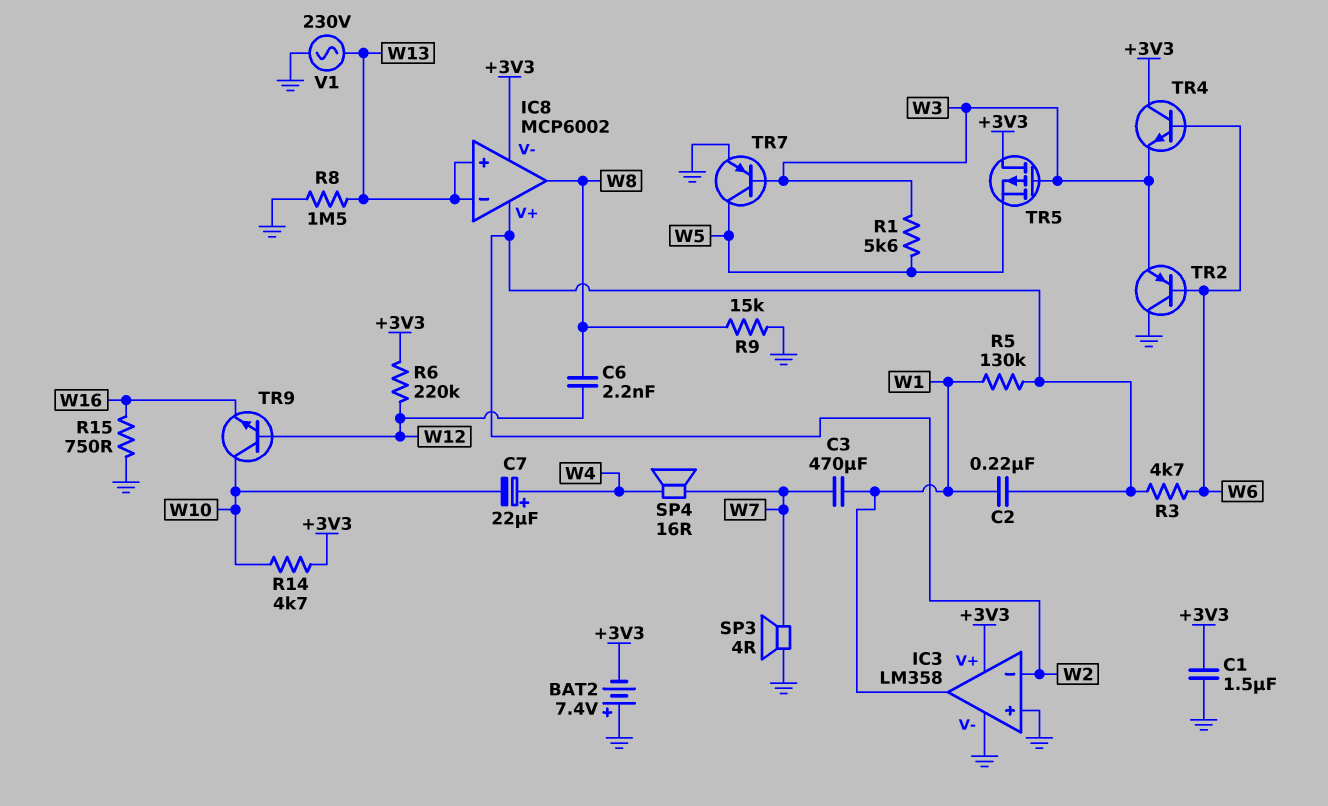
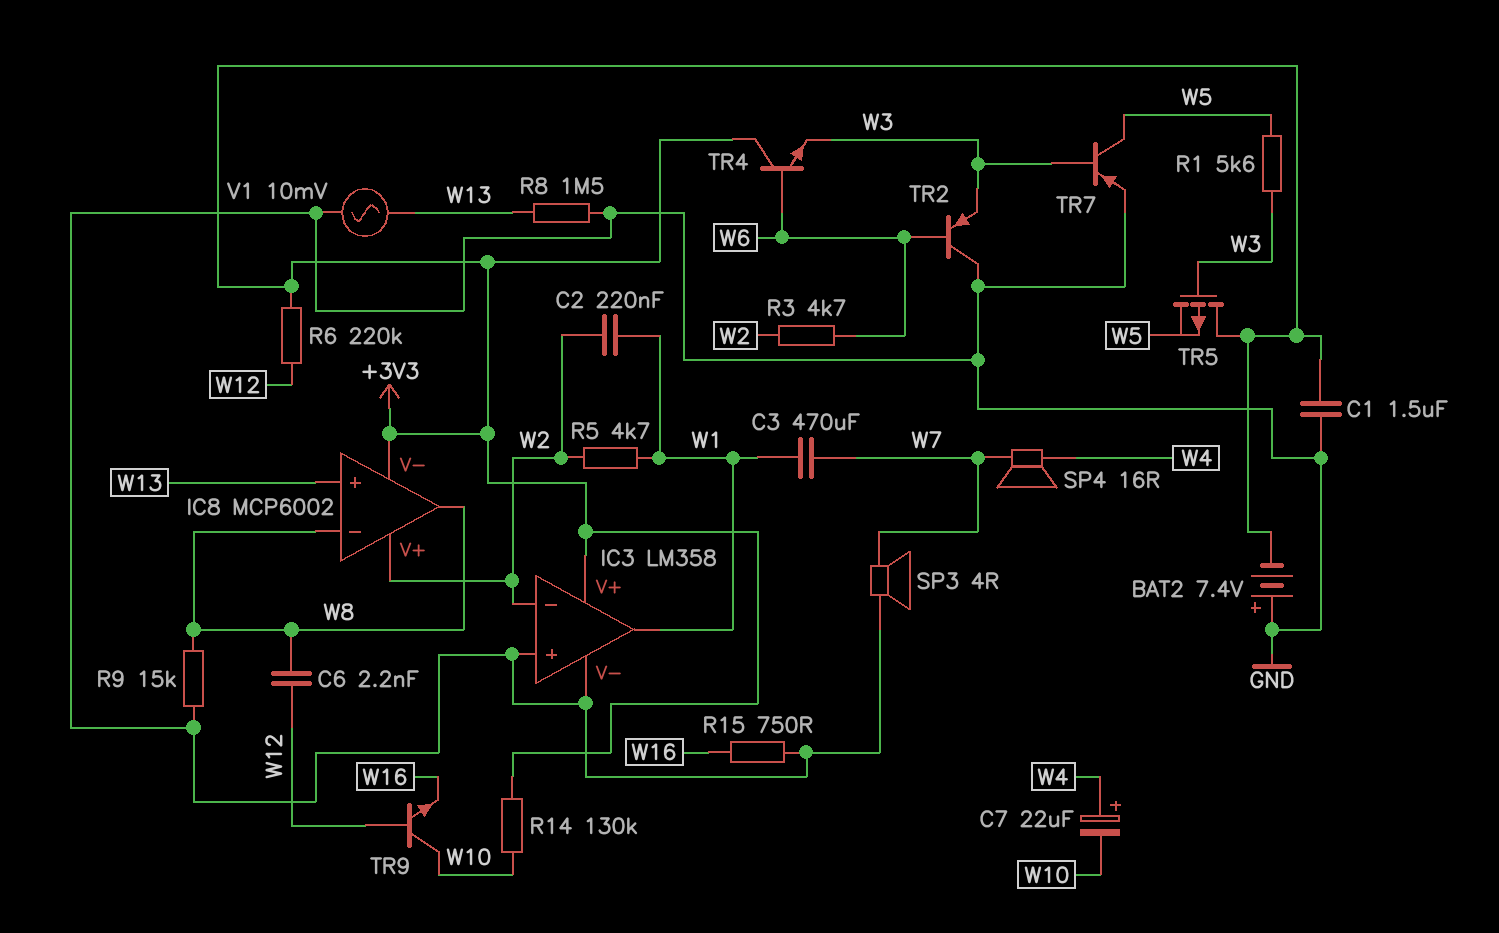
IC8 pin in-: W13 -> W8
R5: 130k (W1, W2) -> 4.7k (W1, W2)
R14: 4.7k (+3V3, W10) -> 130k (+3V3, W10)
V1: AC 230V (GND, W13) -> AC 10mV (GND, W13)

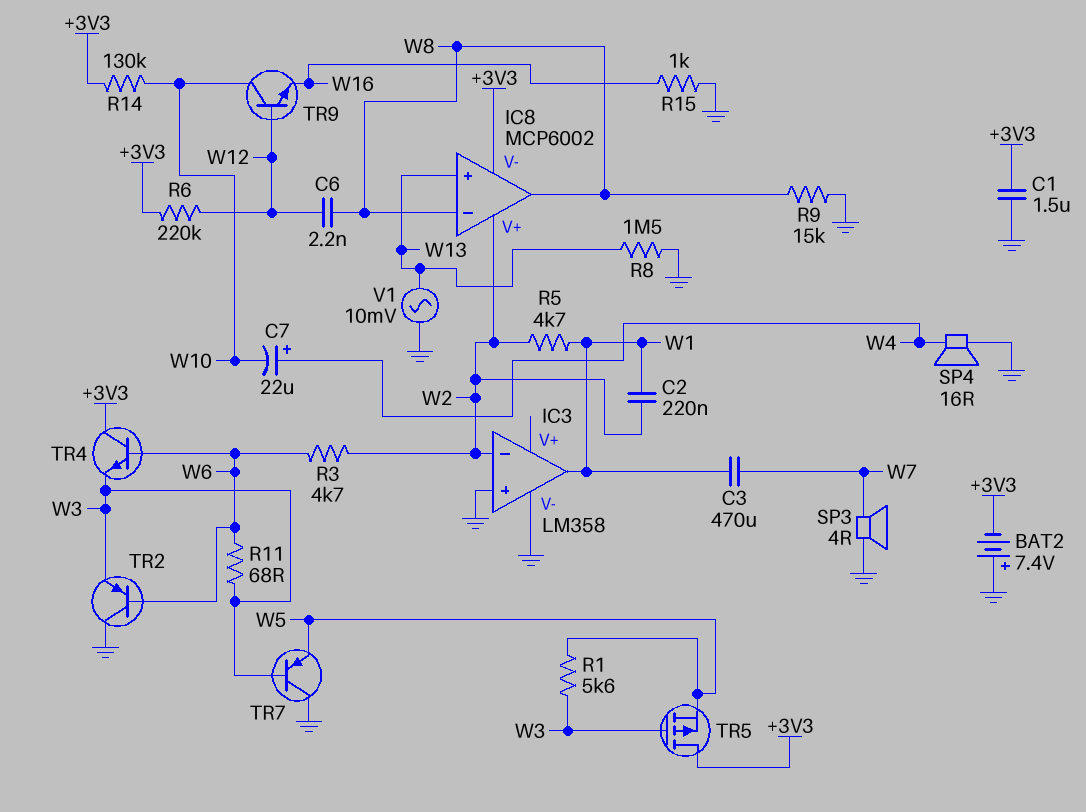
IC3 pin V+: +3V3 -> none
R11: none -> 68 (W3, W6)
R15: 750 (GND, W16) -> 1k (GND, W16)
SP4: speaker 16R (W4, W7) -> speaker 16R (GND, W4)
TR7: PNP (B W3, C W5, E GND) -> PNP (B W3, C GND, E W5)

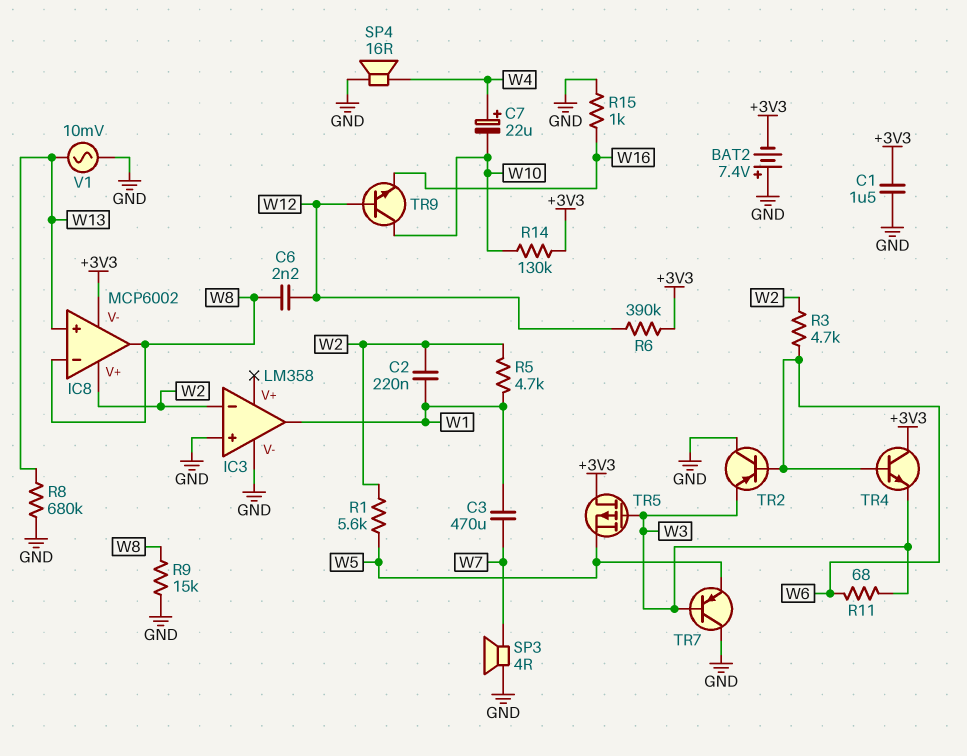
R1: 5.6k (W3, W5) -> 5.6k (W2, W5)
R6: 220k (+3V3, W12) -> 390k (+3V3, W12)
R8: 1.5M (GND, W13) -> 680k (GND, W13)

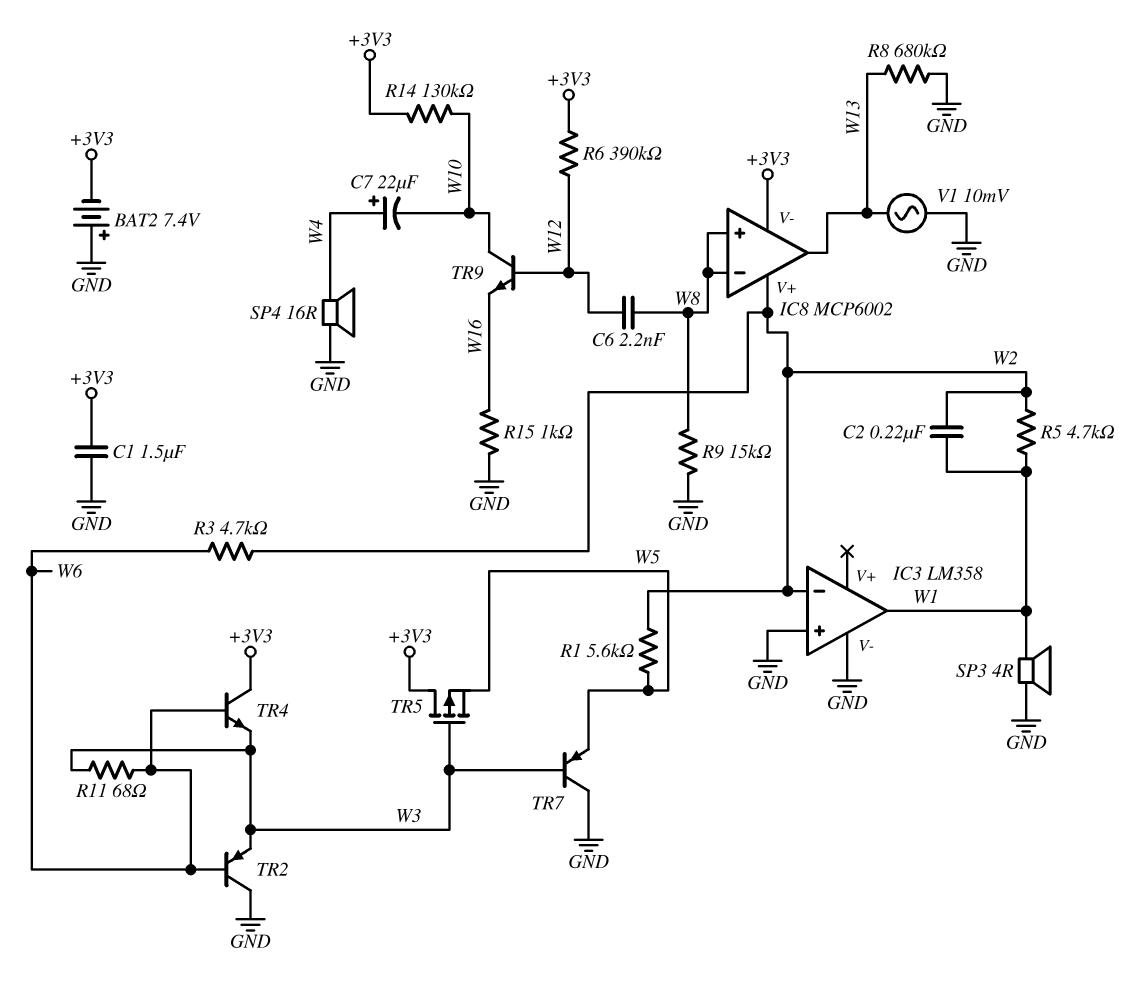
C3: 470uF (W1, W7) -> none
IC8 pin in+: W13 -> W8
IC8 pin out: W8 -> W13
SP3: speaker 4R (GND, W7) -> speaker 4R (GND, W1)

